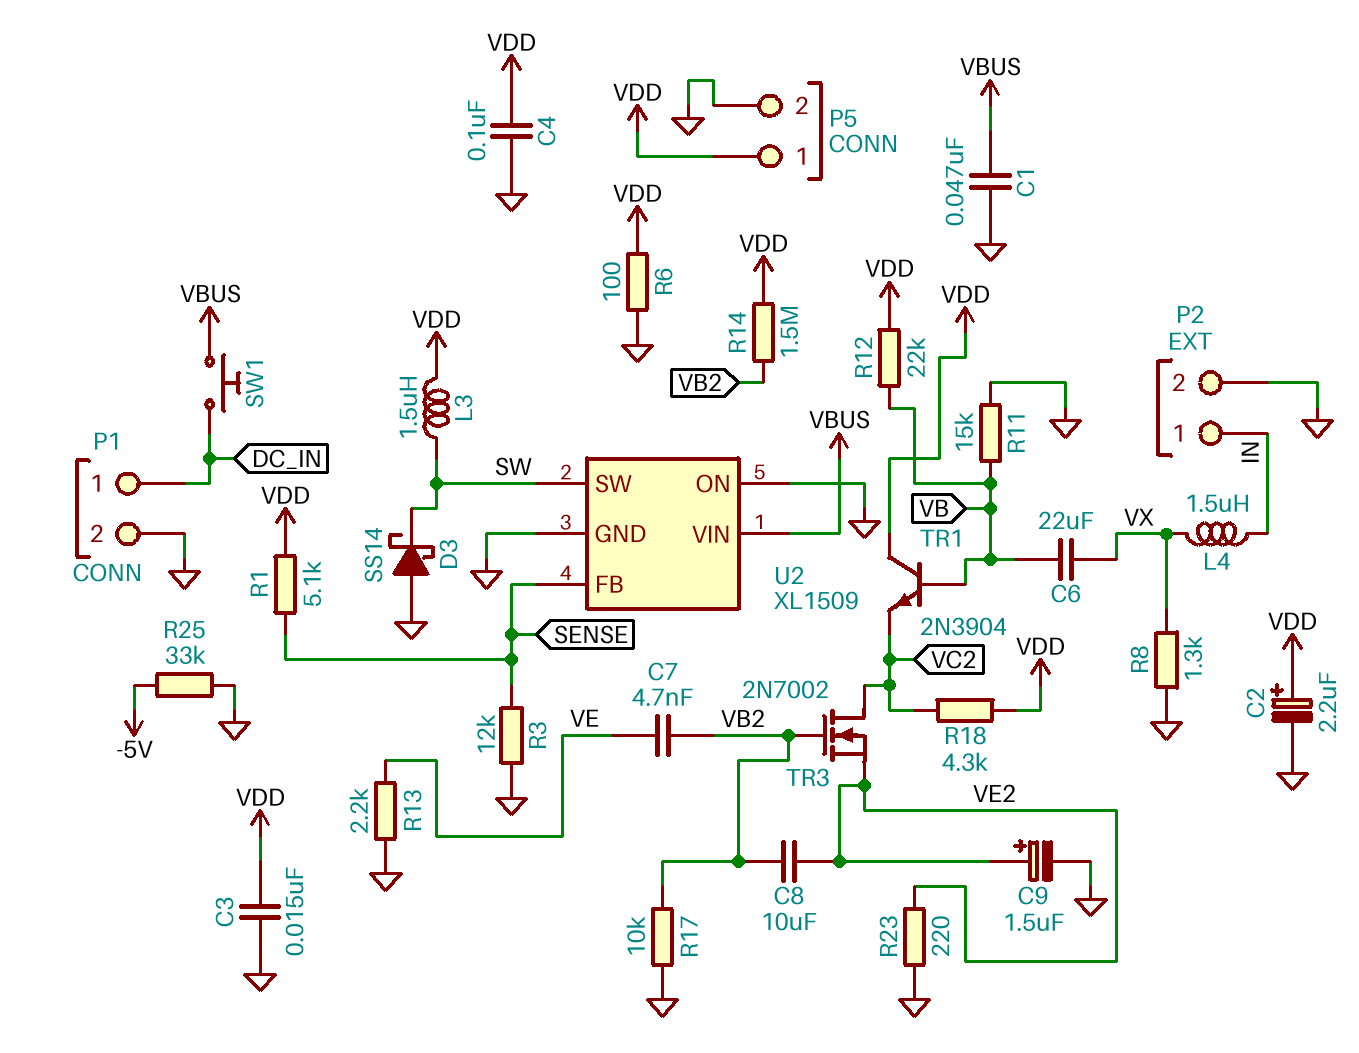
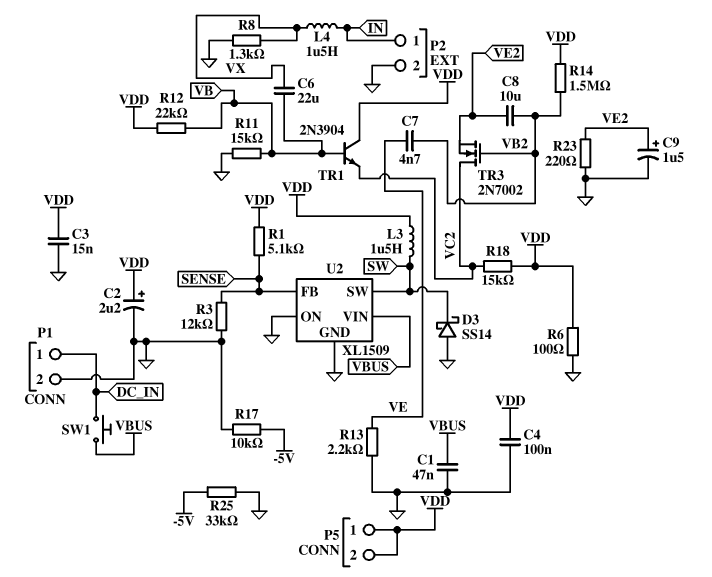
P5 pin 2: GND -> VDD
R17: 10k (GND, VB2) -> 10k (-5V, GND)
R18: 4.3k (VC2, VDD) -> 15k (VC2, VDD)

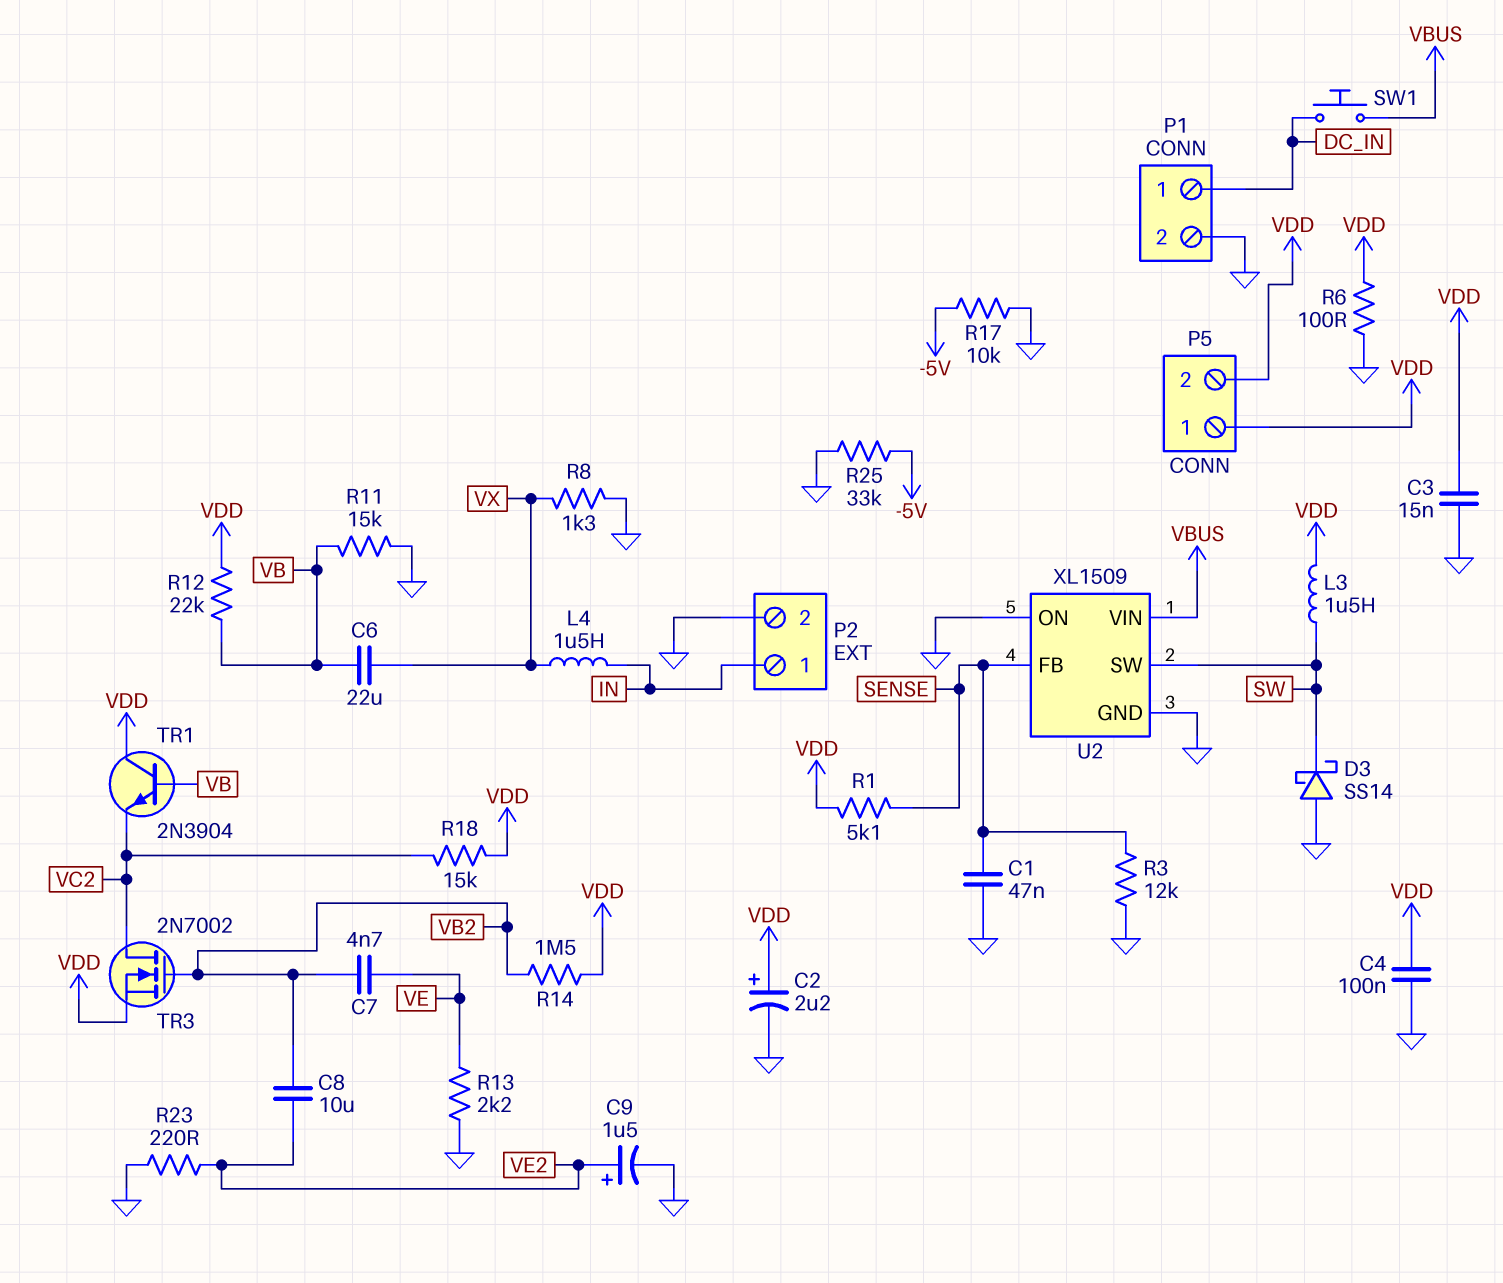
C1: 47nF (GND, VBUS) -> 47nF (GND, SENSE)
TR3: NMOS 2N7002 (G VB2, D VC2, S VE2) -> NMOS 2N7002 (G VB2, D VC2, S VDD)

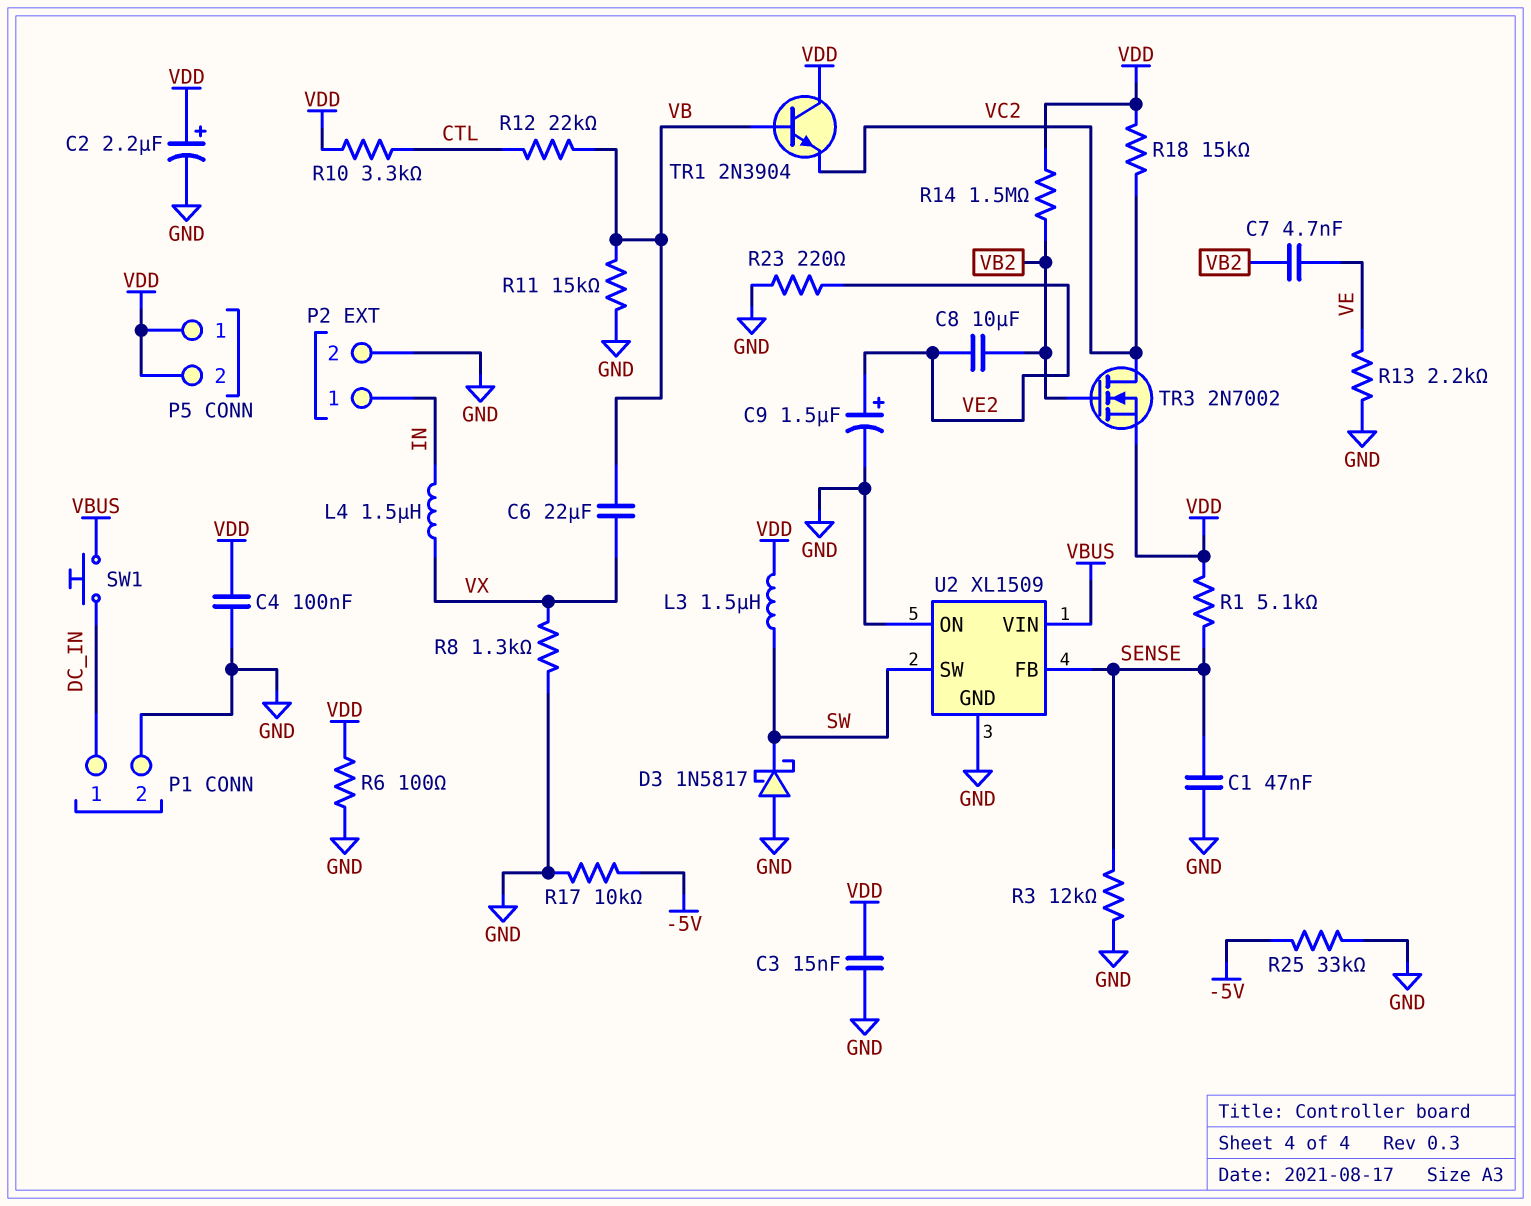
D3: schottky SS14 (A GND, K SW) -> schottky 1N5817 (A GND, K SW)
R10: none -> 3.3k (CTL, VDD)
R12: 22k (VB, VDD) -> 22k (CTL, VB)

